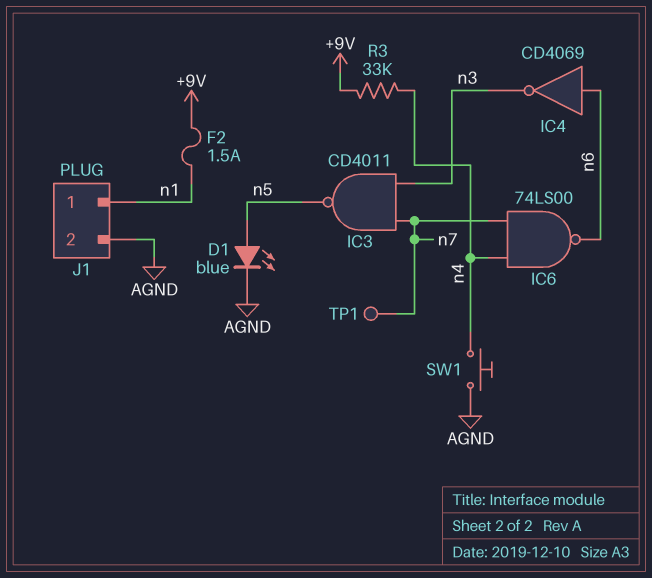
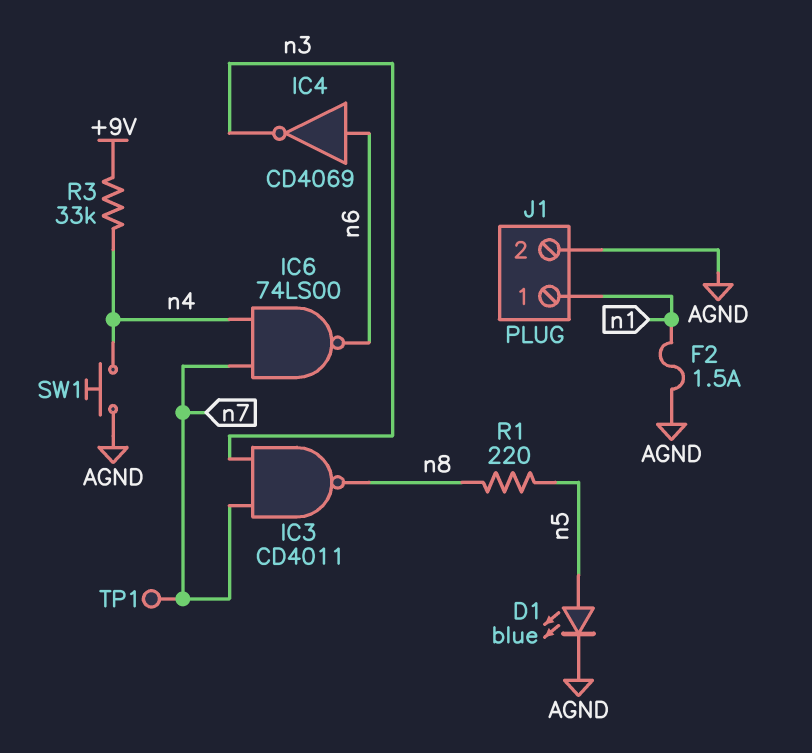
F2: 1.5A (+9V, n1) -> 1.5A (AGND, n1)
IC3: NAND CD4011 (in n3, in n7, out n5) -> NAND CD4011 (in n3, in n7, out n8)
R1: none -> 220 (n5, n8)

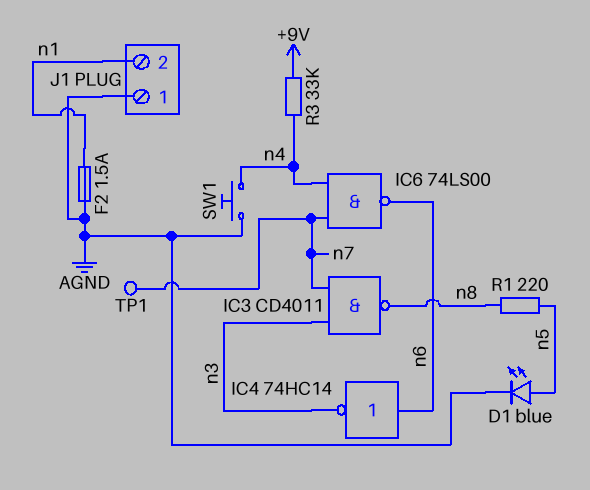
IC4: NOT CD4069 (in n6, out n3) -> NOT 74HC14 (in n6, out n3)
J1 pin 1: n1 -> AGND
J1 pin 2: AGND -> n1

